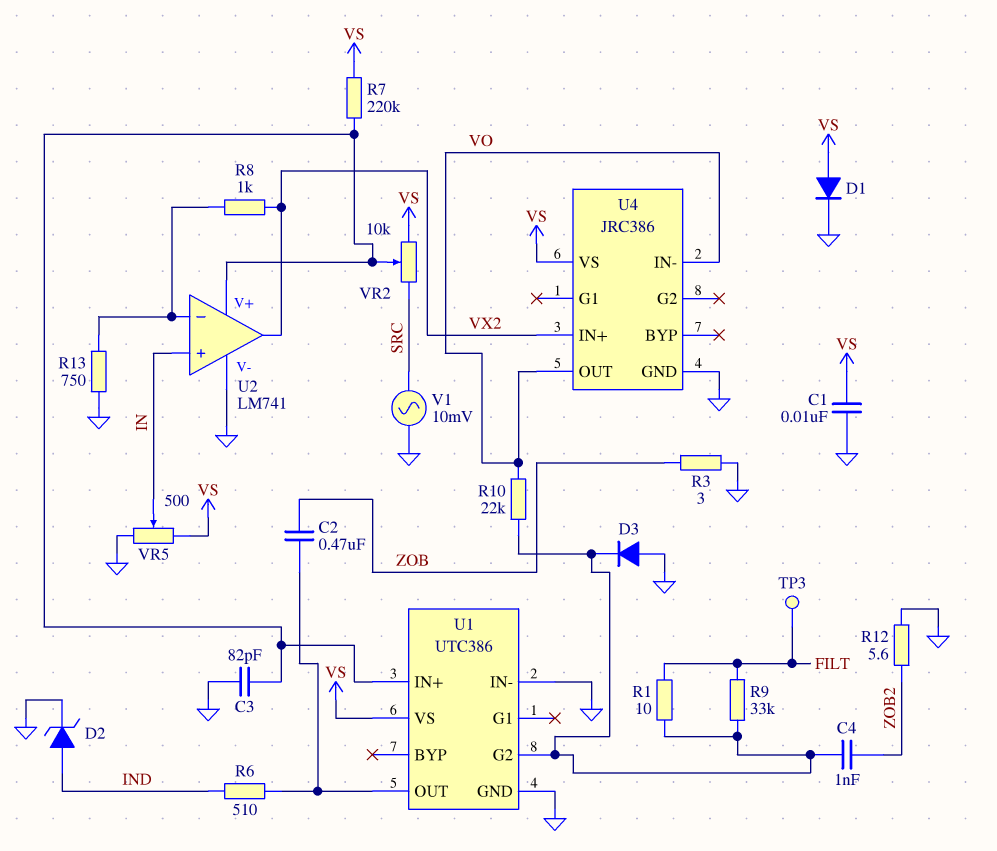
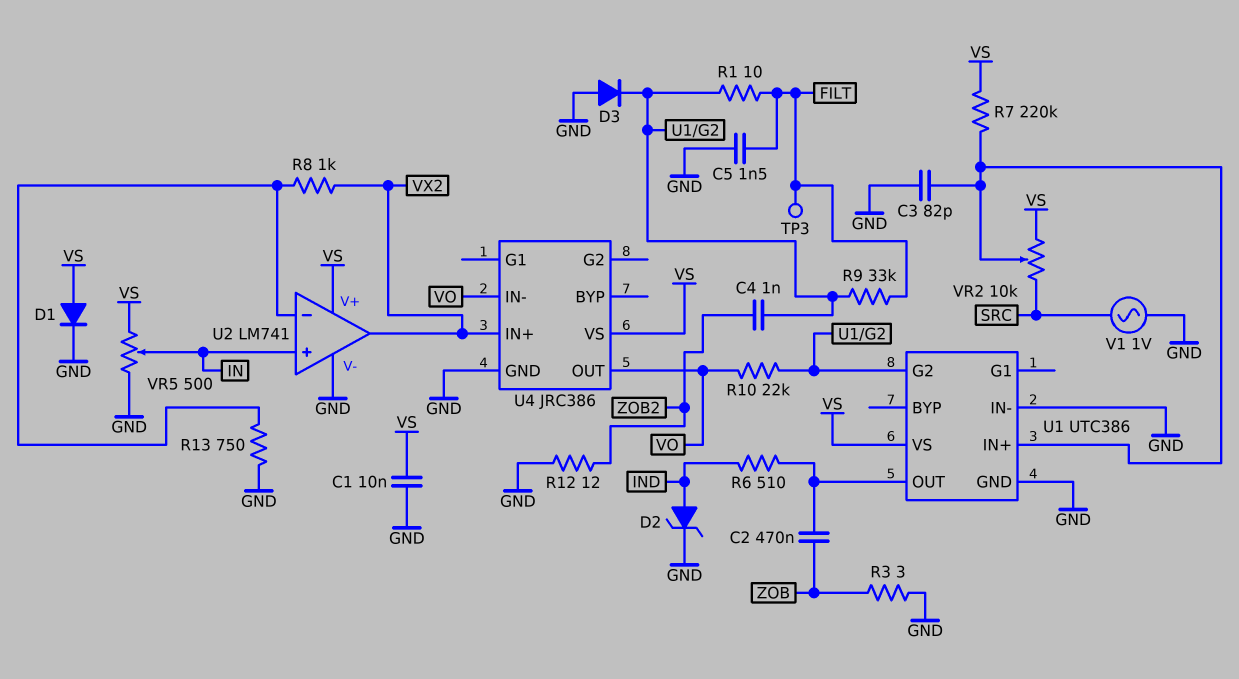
C5: none -> 1.5nF (FILT, GND)
R12: 5.6 (GND, ZOB2) -> 12 (GND, ZOB2)
U2 pin V+: U1/IN+ -> VS
V1: AC 10mV (GND, SRC) -> AC 1V (GND, SRC)

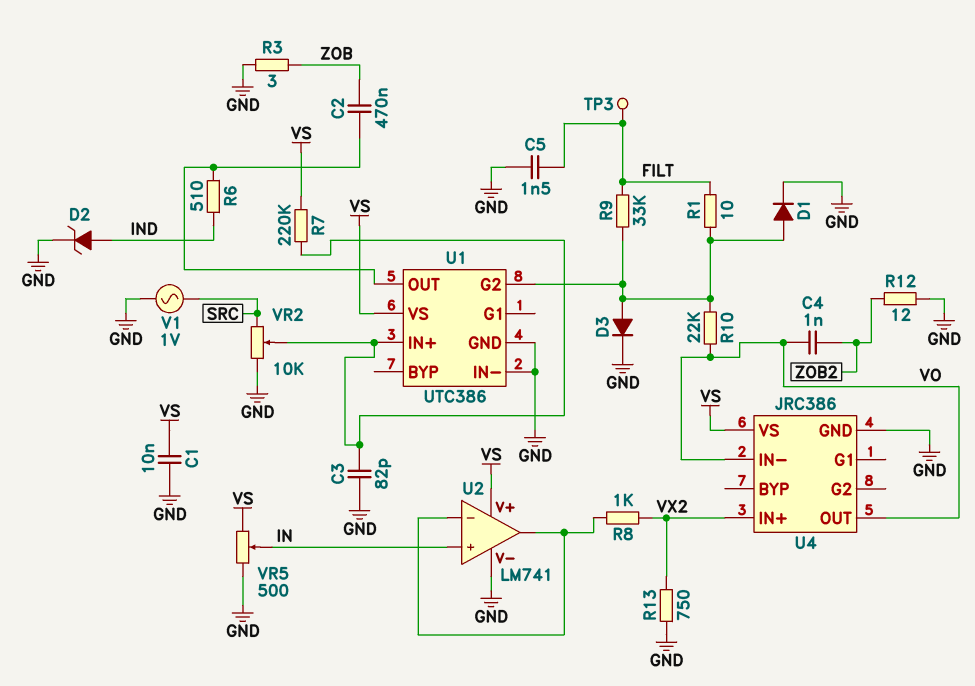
C4: 1nF (U1/G2, ZOB2) -> 1nF (VO, ZOB2)
D1: diode (A VS, K GND) -> diode (A U1/G2, K GND)
D3: diode (A GND, K U1/G2) -> diode (A U1/G2, K GND)
R13: 750 (GND, U2/in-) -> 750 (GND, VX2)
U2 pin out: VX2 -> U2/in-
VR2: 10k (SRC, VS, wiper U1/IN+) -> 10k (GND, SRC, wiper U1/IN+)

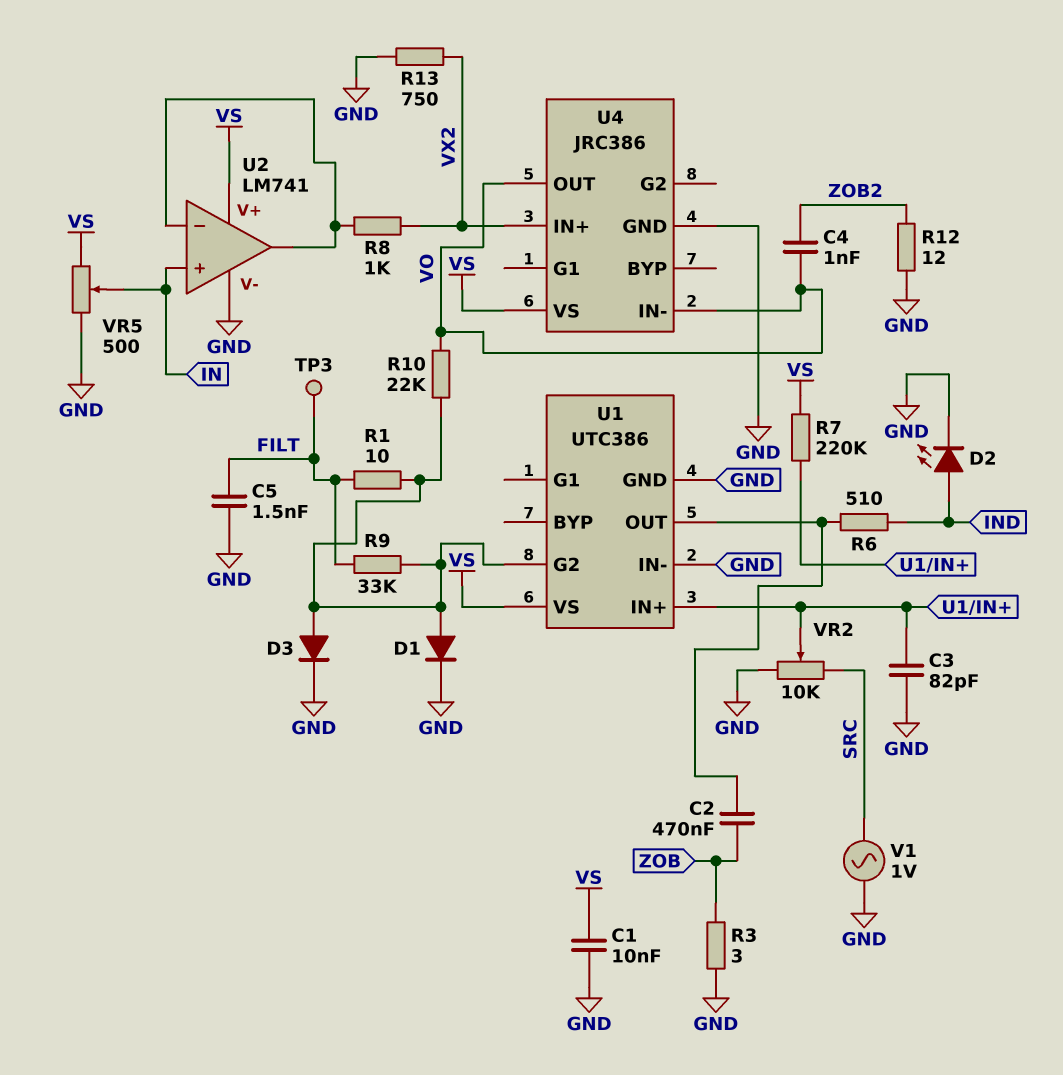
D2: zener (A IND, K GND) -> LED (A IND, K GND)

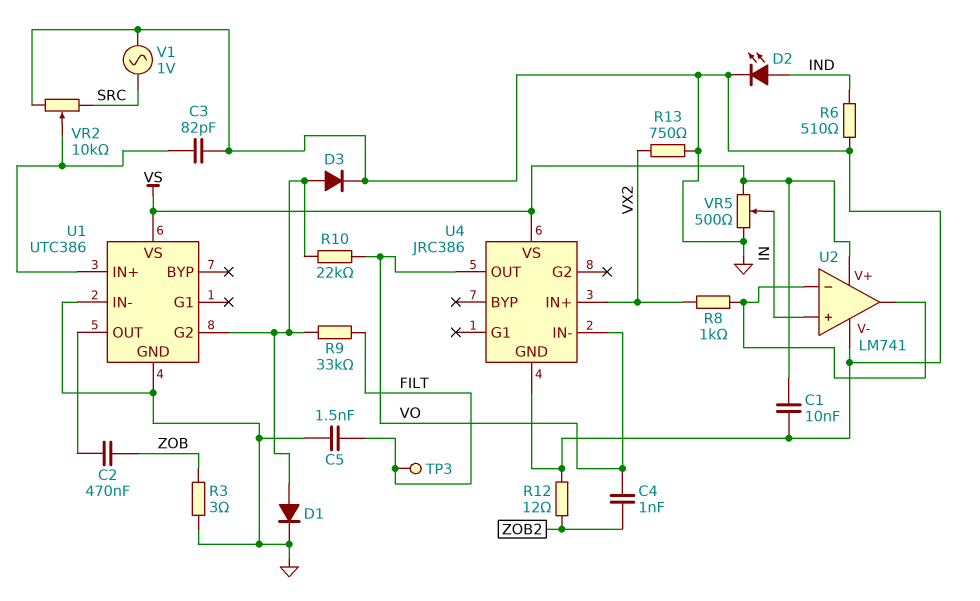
R1: 10 (FILT, U1/G2) -> none
R6: 510 (IND, U1/OUT) -> 510 (GND, IND)
R7: 220k (U1/IN+, VS) -> none

